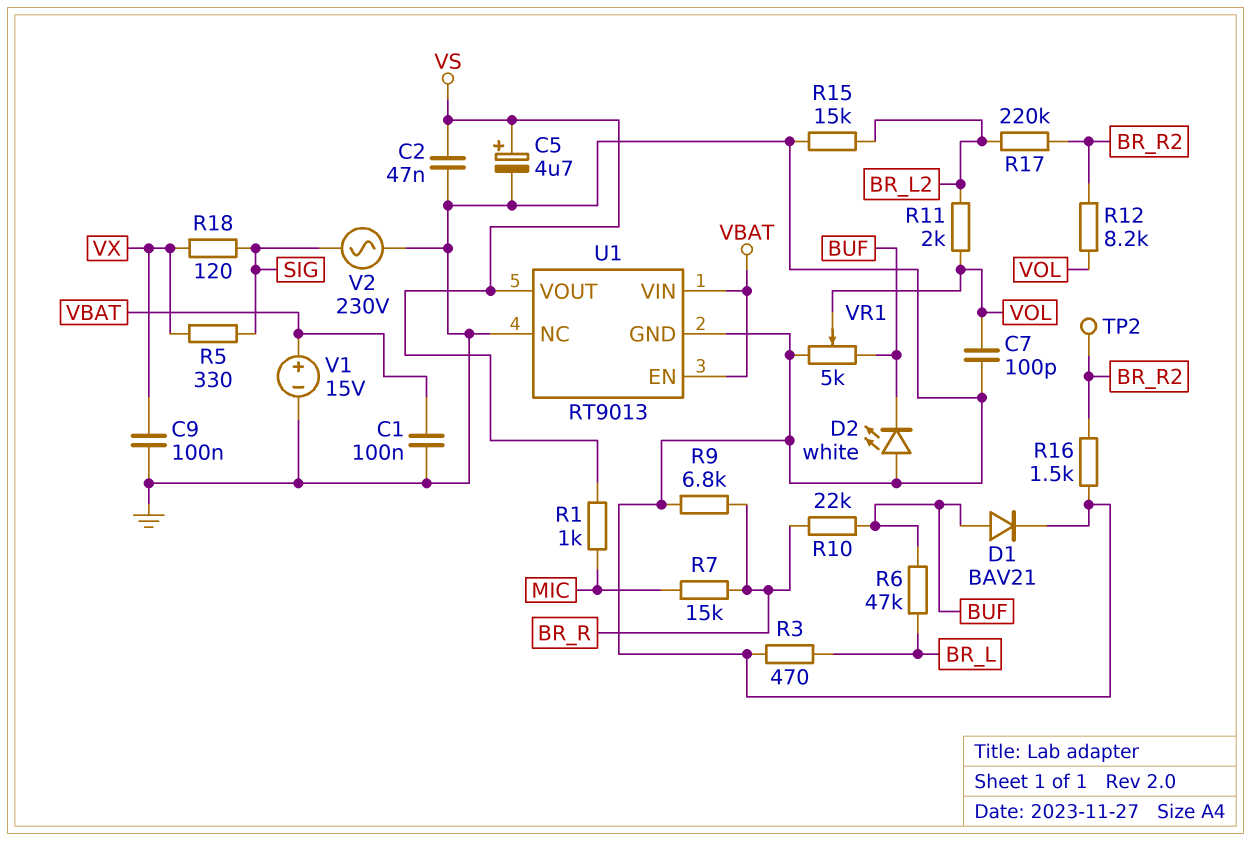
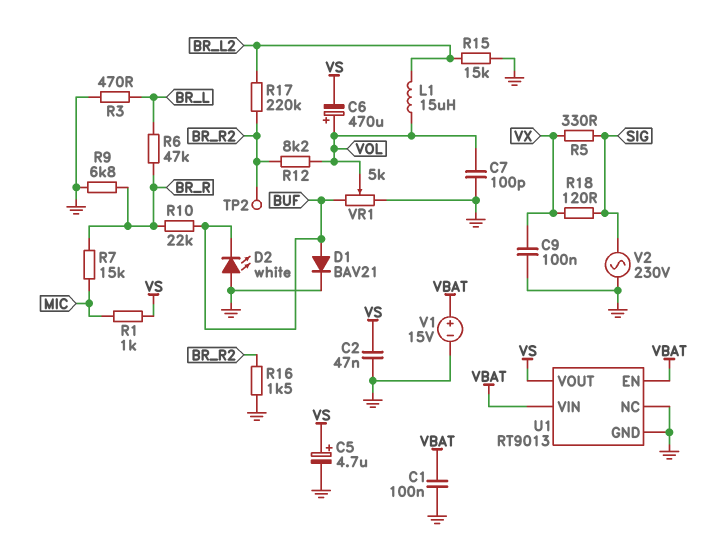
C6: none -> 470uF (plus VOL, minus VS)
L1: none -> 15uH (BR_L2, VOL)
R6: 47k (BR_L, BUF) -> 47k (BR_L, BR_R)
R11: 2k (BR_L2, VOL) -> none

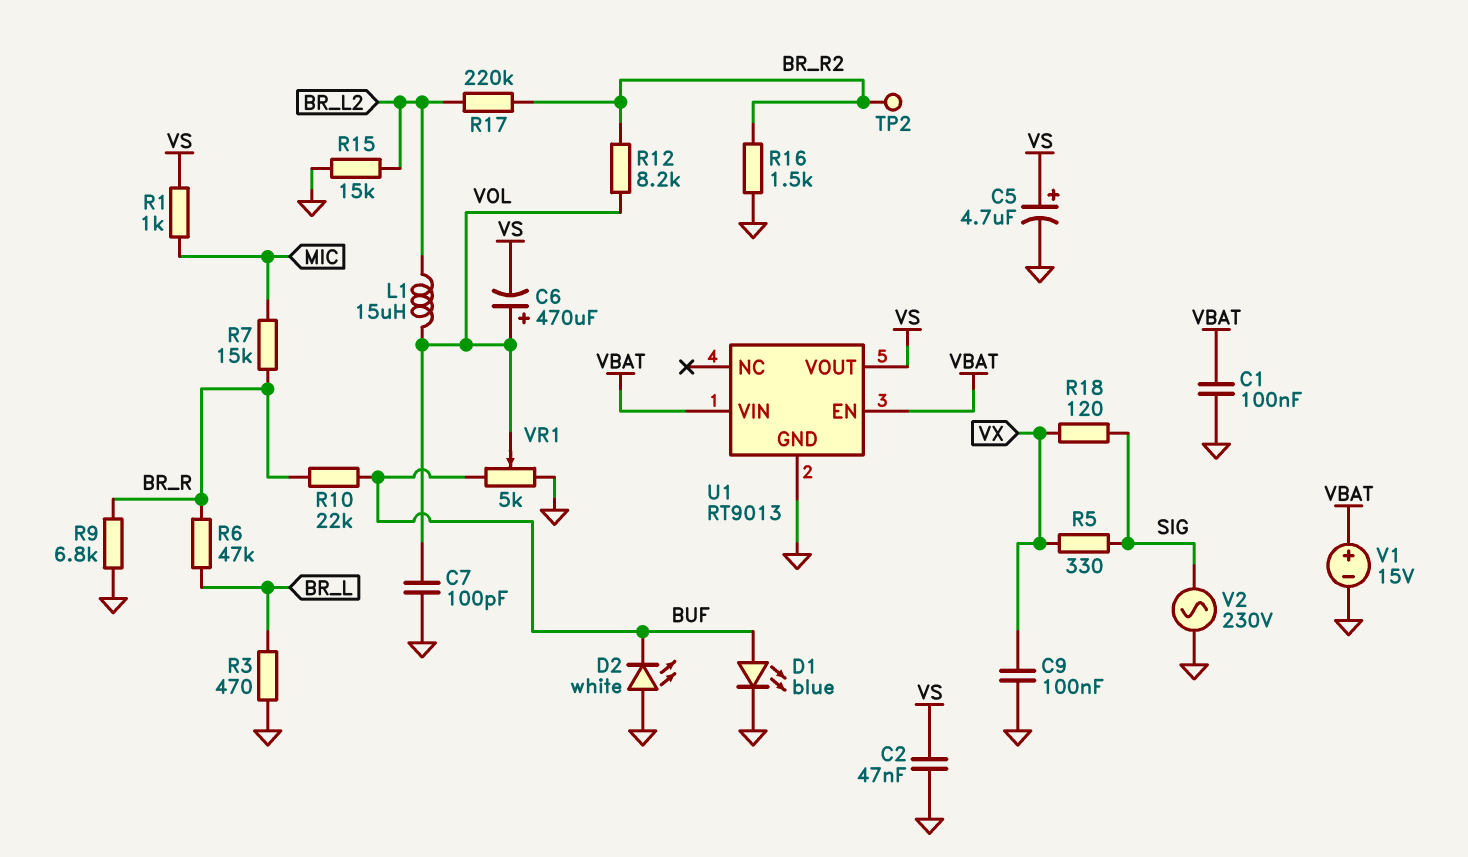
D1: diode BAV21 (A BUF, K GND) -> LED blue (A BUF, K GND)
U1 pin NC: GND -> none

